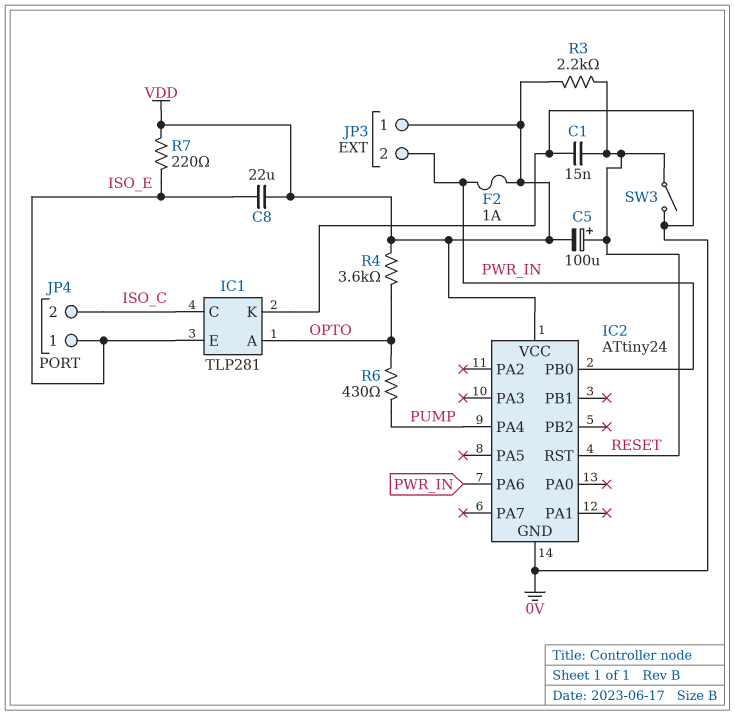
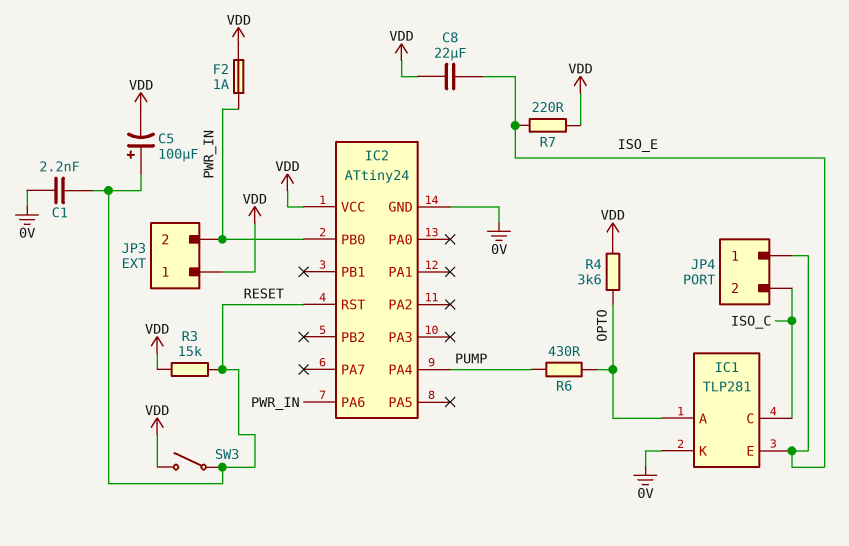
C1: 15nF (0V, RESET) -> 2.2nF (0V, RESET)
R3: 2.2k (RESET, VDD) -> 15k (RESET, VDD)
SW3: switch (0V, RESET) -> switch (RESET, VDD)

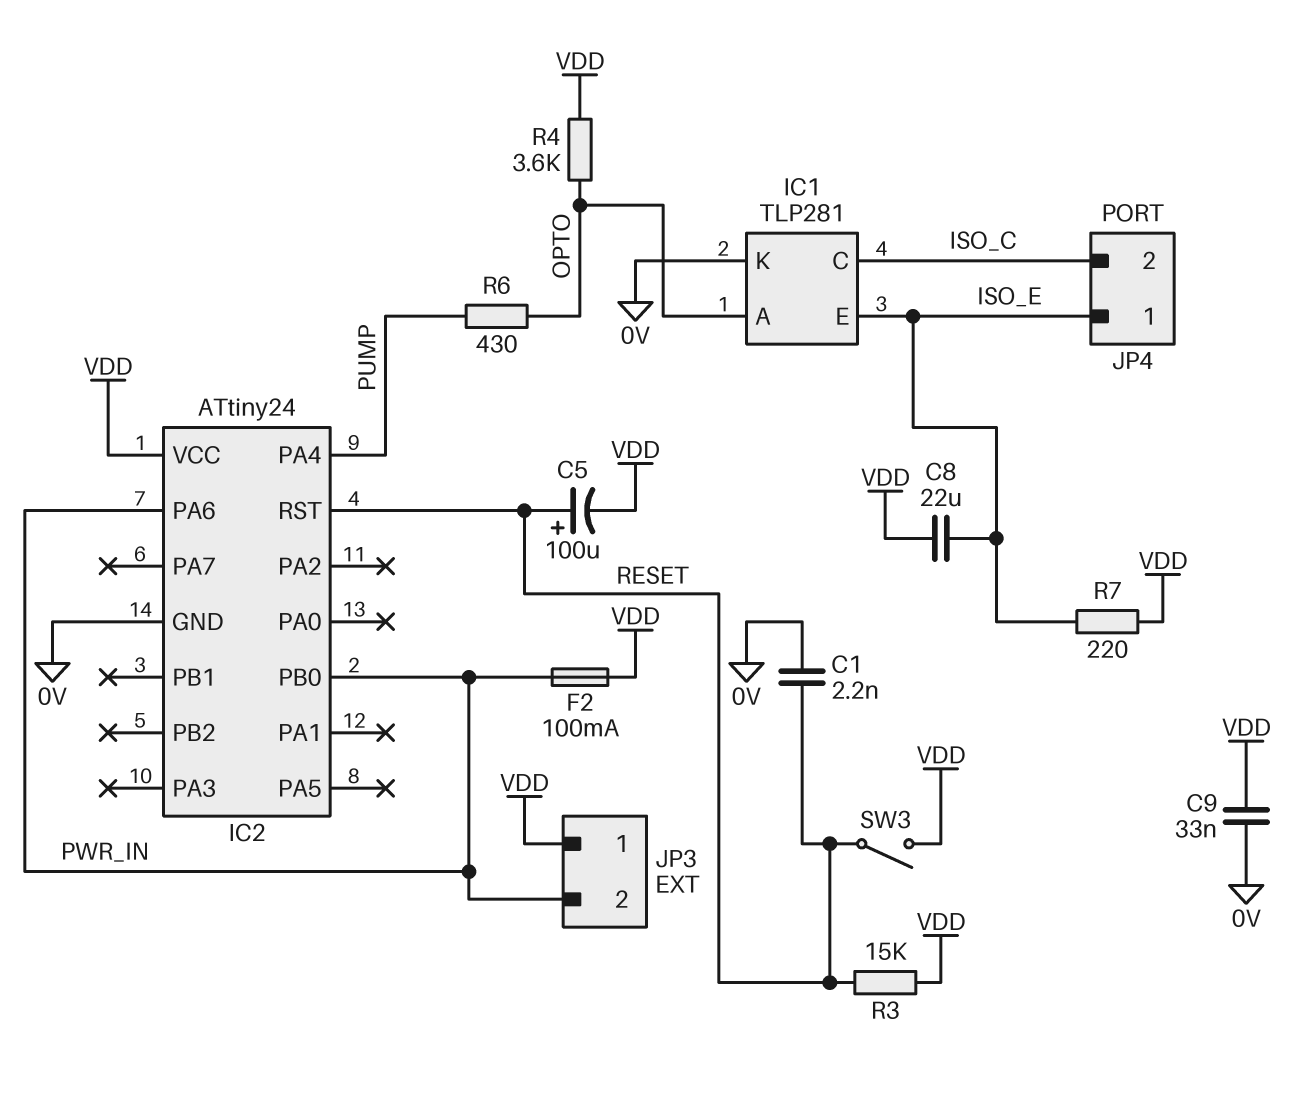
C9: none -> 33nF (0V, VDD)
F2: 1A (PWR_IN, VDD) -> 100mA (PWR_IN, VDD)

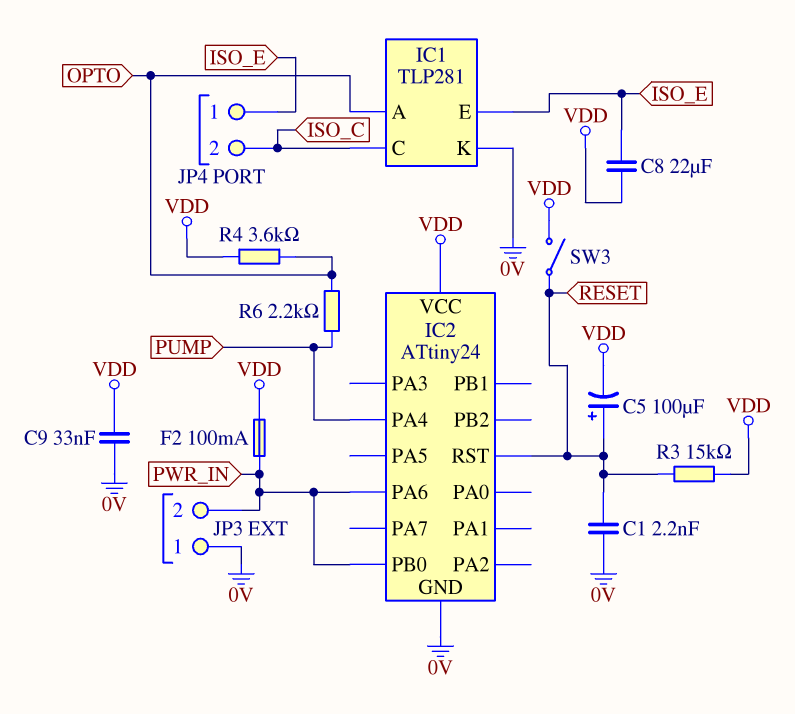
JP3 pin 1: VDD -> 0V
R6: 430 (OPTO, PUMP) -> 2.2k (OPTO, PUMP)
R7: 220 (ISO_E, VDD) -> none

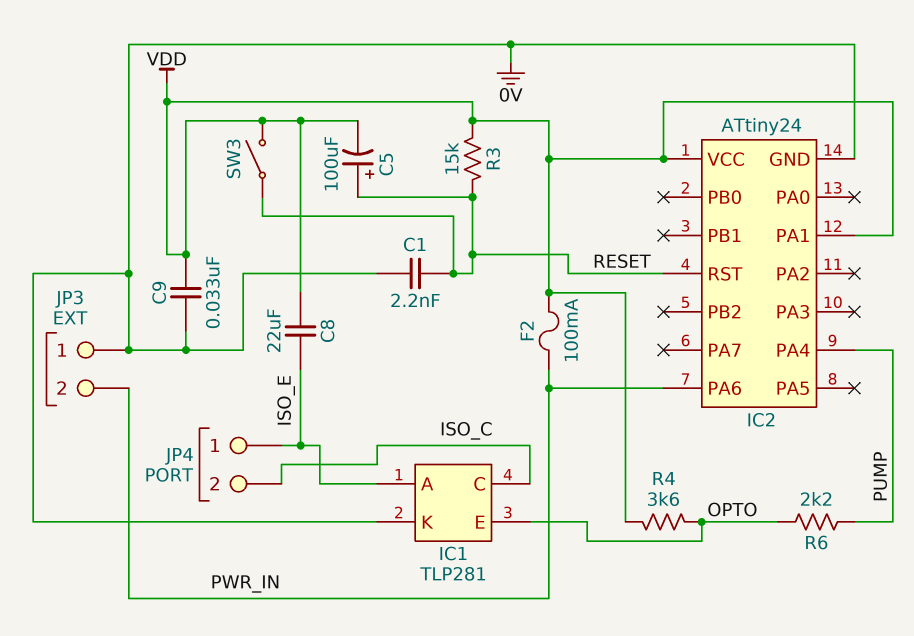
IC1 pin A: OPTO -> ISO_E
IC1 pin E: ISO_E -> OPTO
IC2 pin PA1: none -> VDD
IC2 pin PB0: PWR_IN -> none

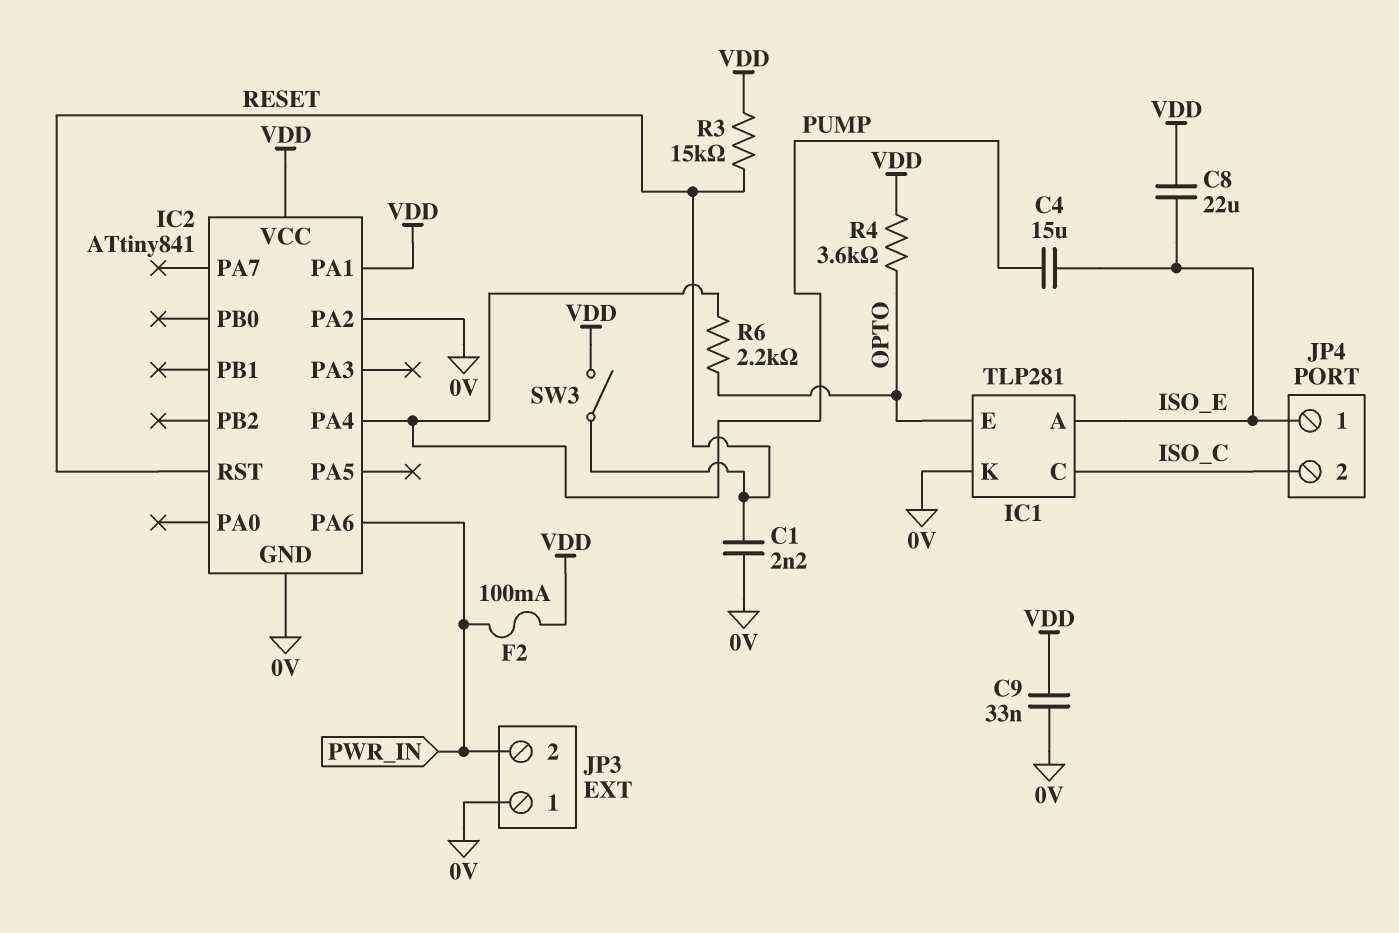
C4: none -> 15uF (ISO_E, PUMP)
C5: 100uF (plus RESET, minus VDD) -> none
IC2: ATtiny24 -> ATtiny841
IC2 pin PA2: none -> 0V

